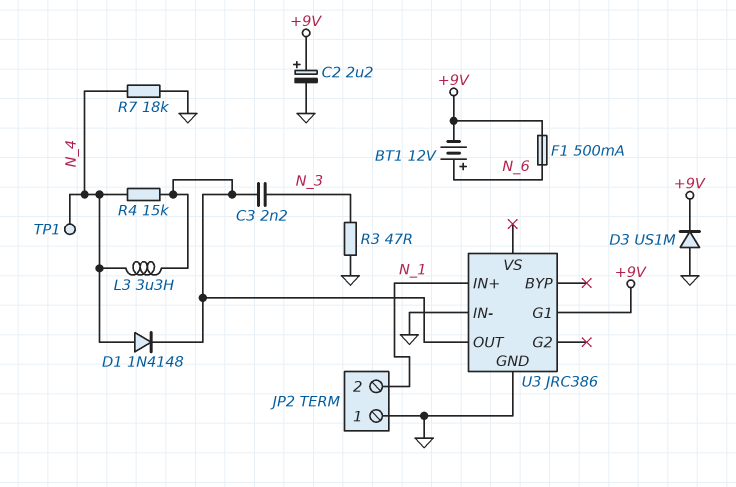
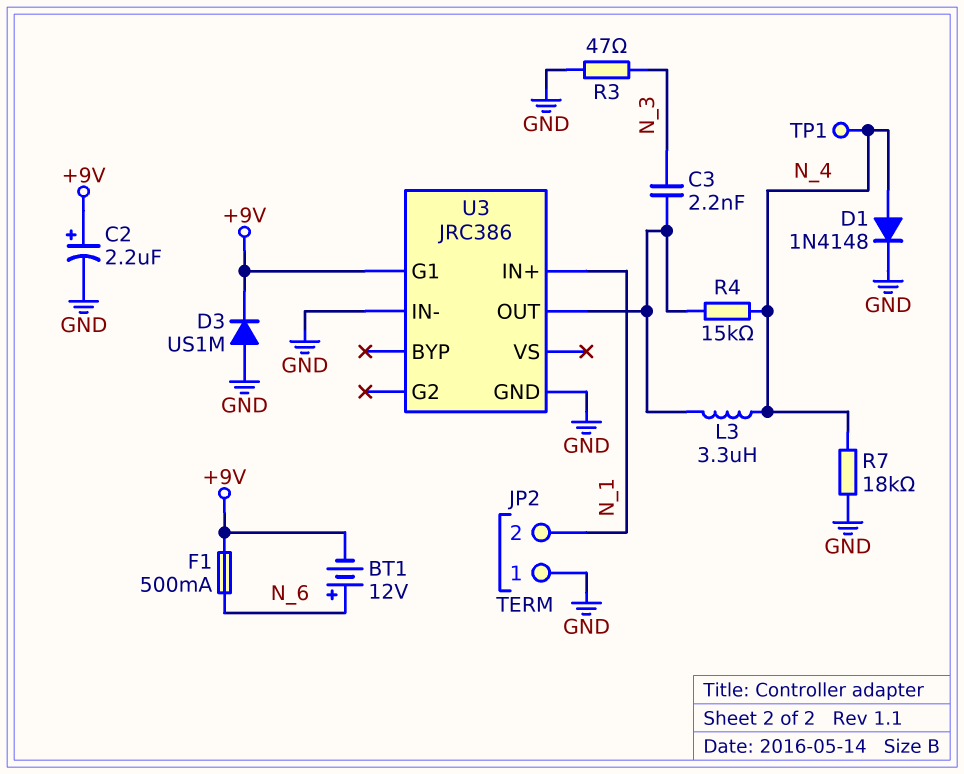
D1: diode 1N4148 (A N_4, K U3/OUT) -> diode 1N4148 (A N_4, K GND)

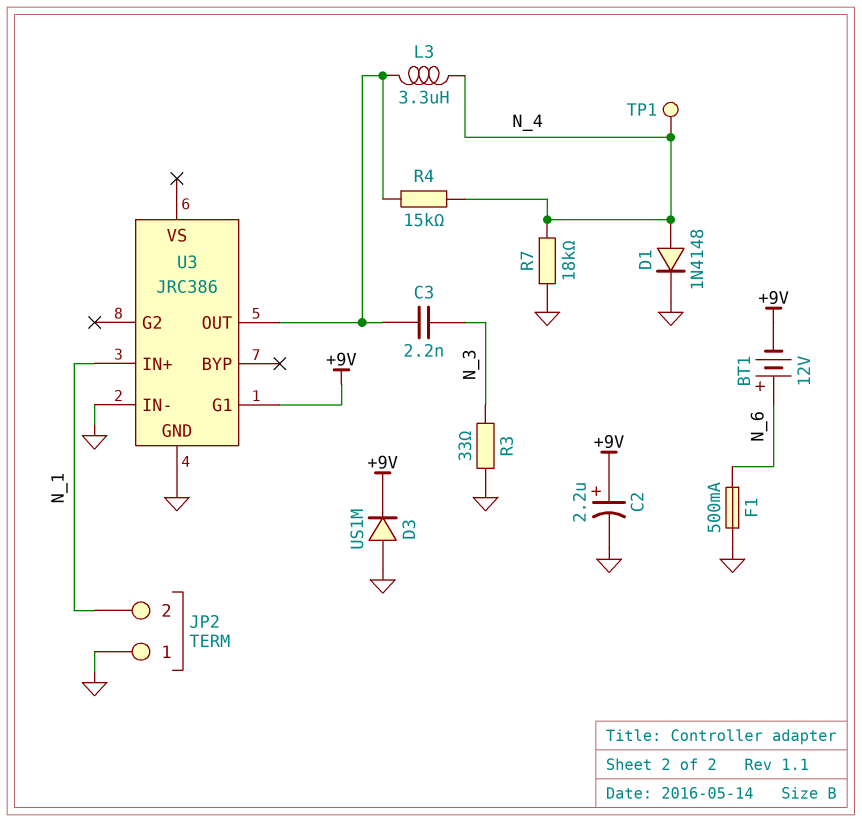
F1: 500mA (+9V, N_6) -> 500mA (GND, N_6)
R3: 47 (GND, N_3) -> 33 (GND, N_3)

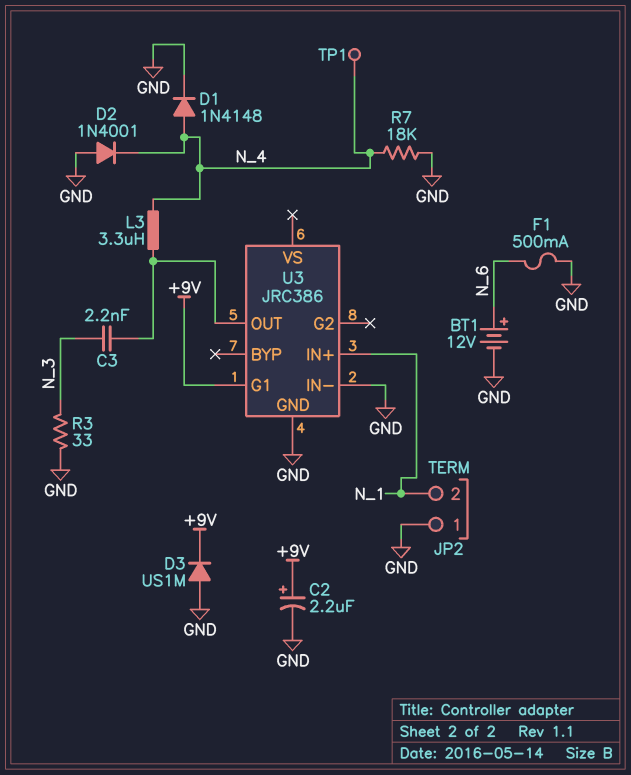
BT1: 12V (plus N_6, minus +9V) -> 12V (plus N_6, minus GND)
D2: none -> diode 1N4001 (A GND, K N_4)
R4: 15k (N_4, U3/OUT) -> none

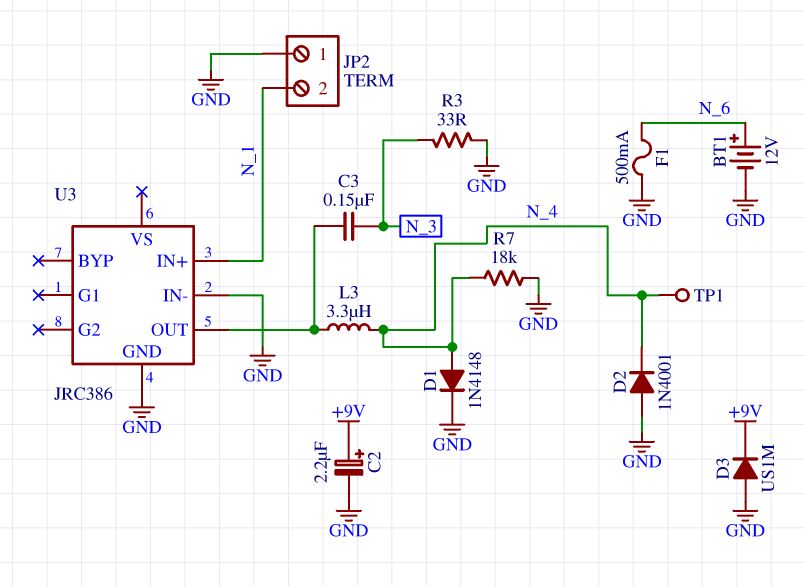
C3: 2.2nF (N_3, U3/OUT) -> 150nF (N_3, U3/OUT)
U3 pin G1: +9V -> none

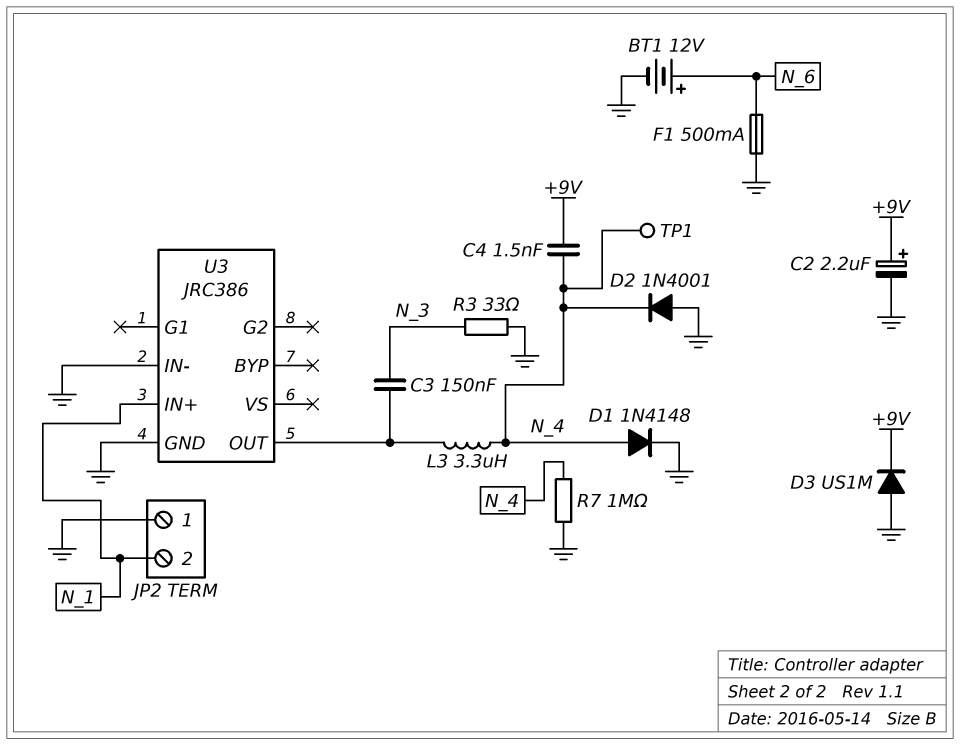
C4: none -> 1.5nF (+9V, N_4)
R7: 18k (GND, N_4) -> 1M (GND, N_4)

